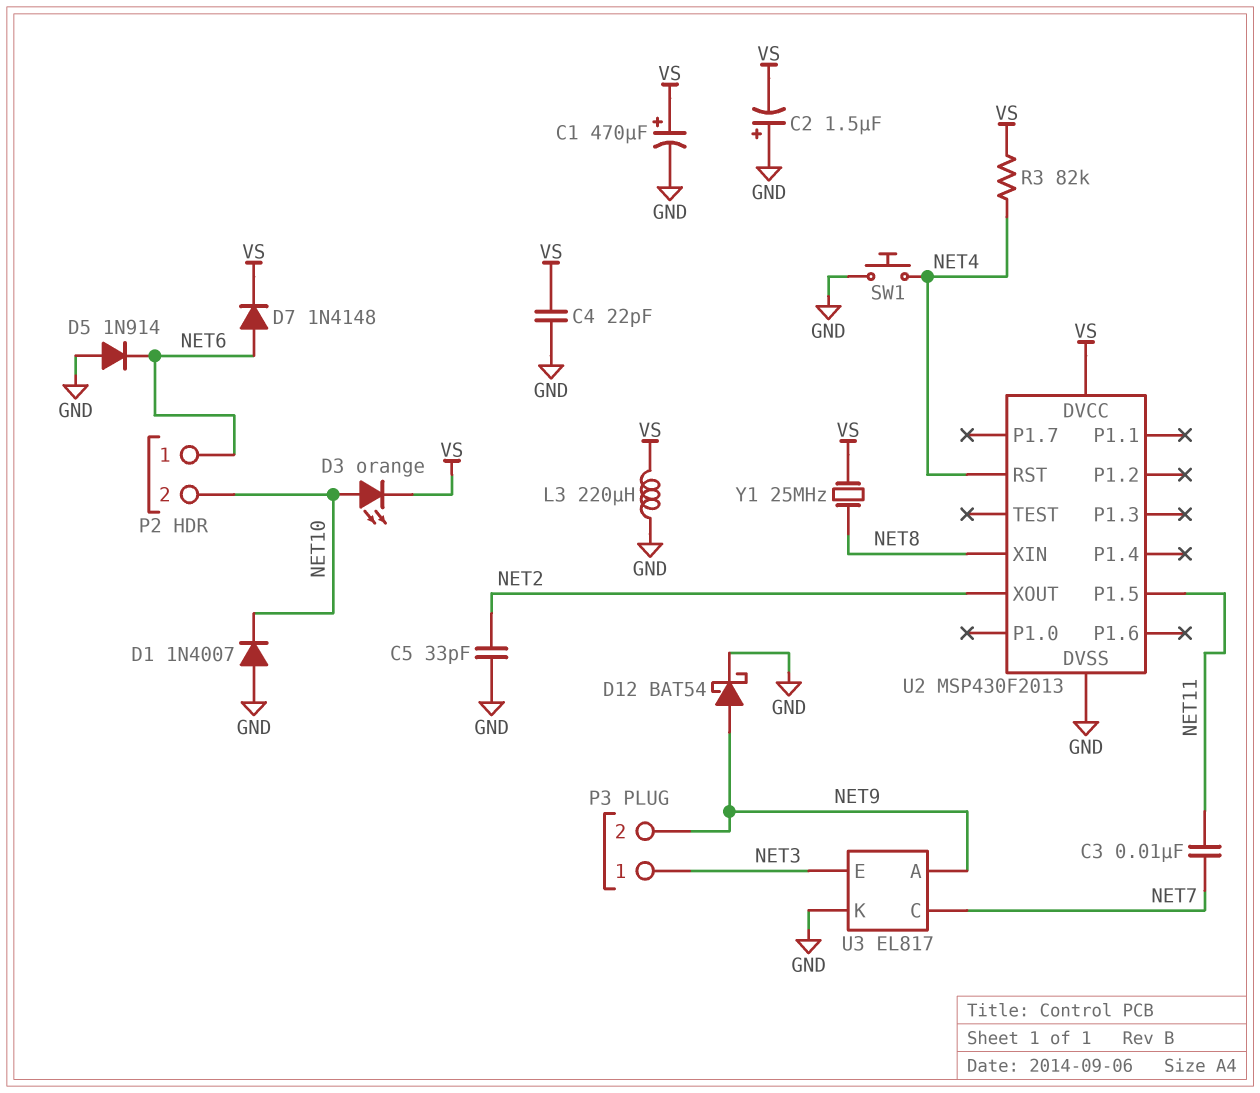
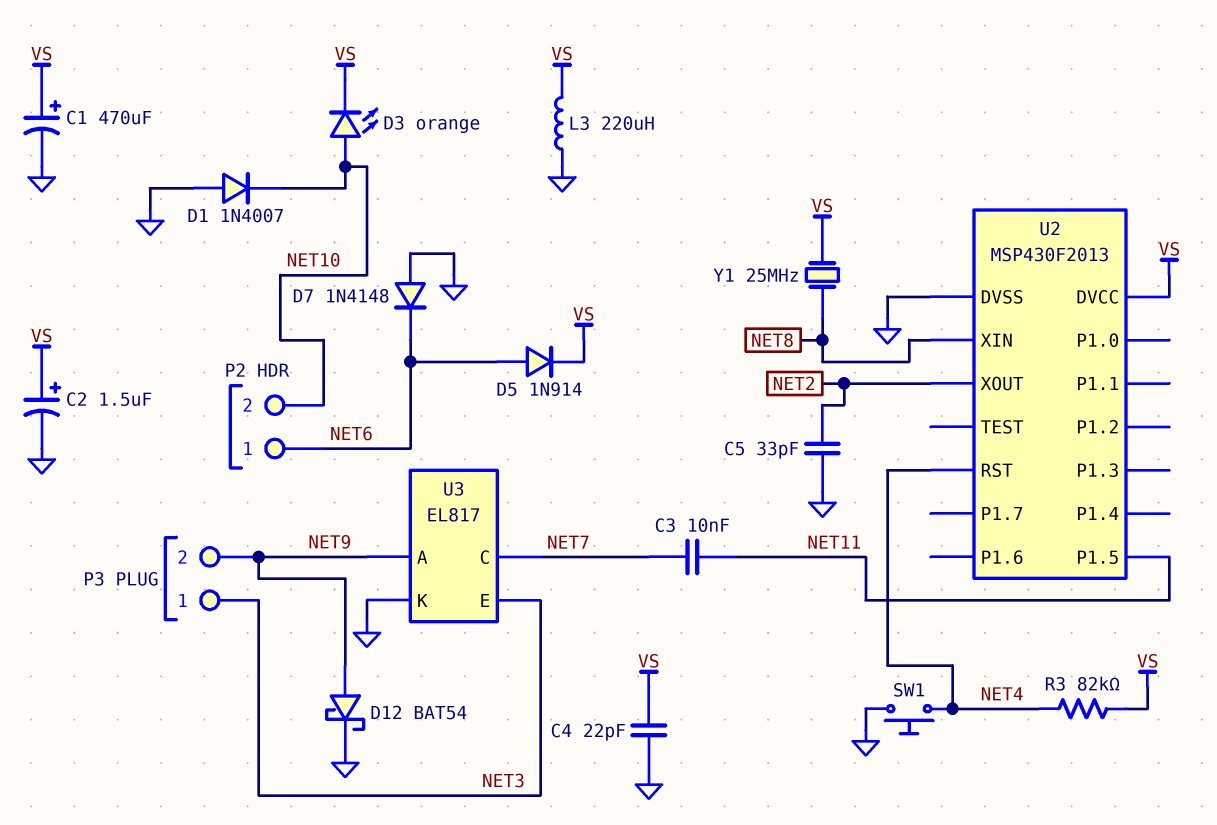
C2: 1.5uF (plus GND, minus VS) -> 1.5uF (plus VS, minus GND)
D5: diode 1N914 (A GND, K NET6) -> diode 1N914 (A NET6, K VS)
D7: diode 1N4148 (A NET6, K VS) -> diode 1N4148 (A GND, K NET6)

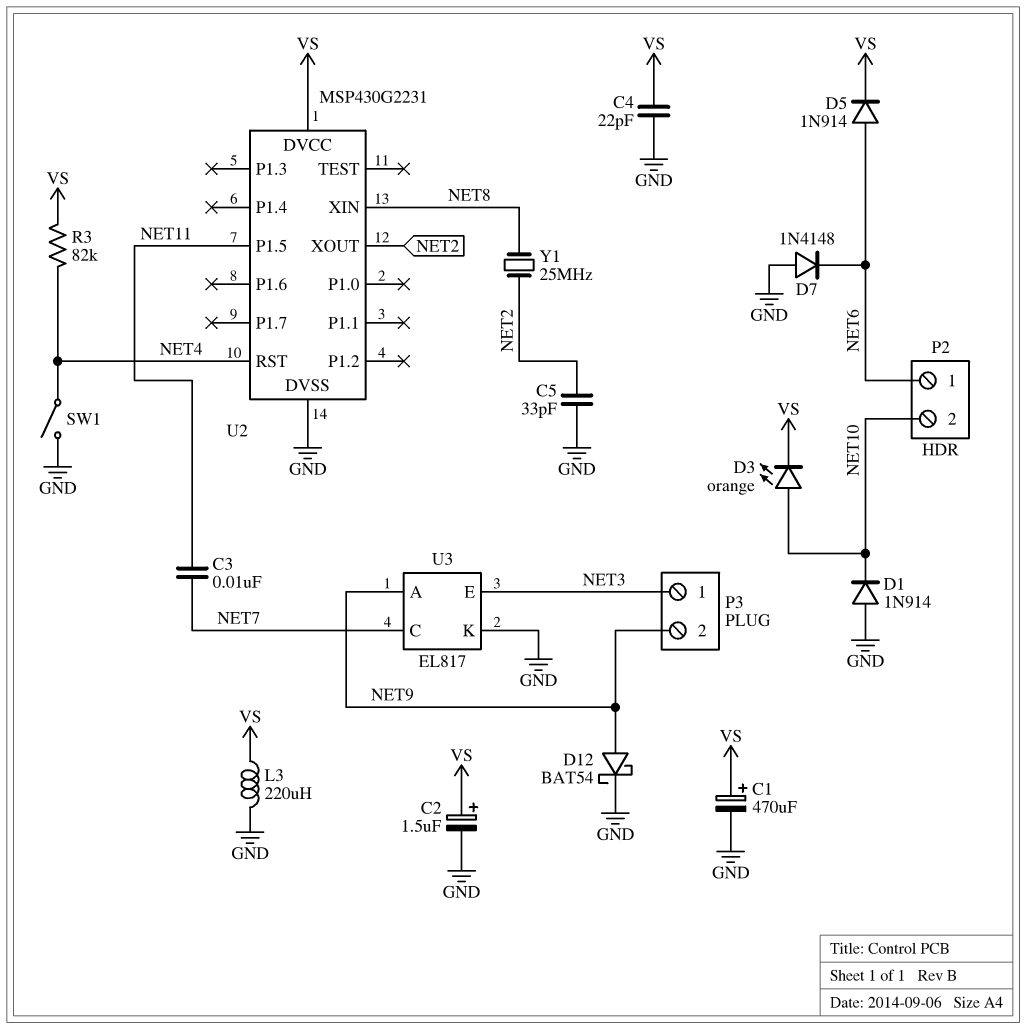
D1: diode 1N4007 (A GND, K NET10) -> diode 1N914 (A GND, K NET10)
SW1: button (GND, NET4) -> switch (GND, NET4)
U2: MSP430F2013 -> MSP430G2231
Y1: 25MHz (NET8, VS) -> 25MHz (NET2, NET8)

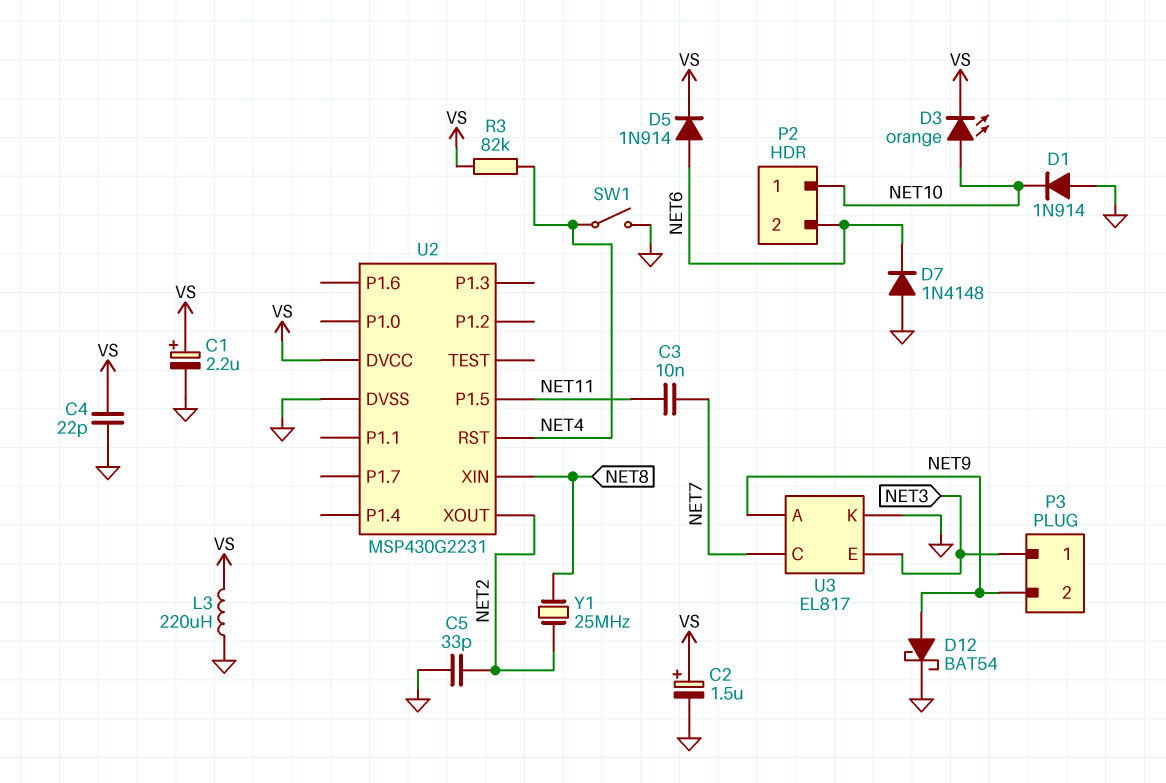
C1: 470uF (plus VS, minus GND) -> 2.2uF (plus VS, minus GND)
P2 pin 1: NET6 -> NET10
P2 pin 2: NET10 -> NET6

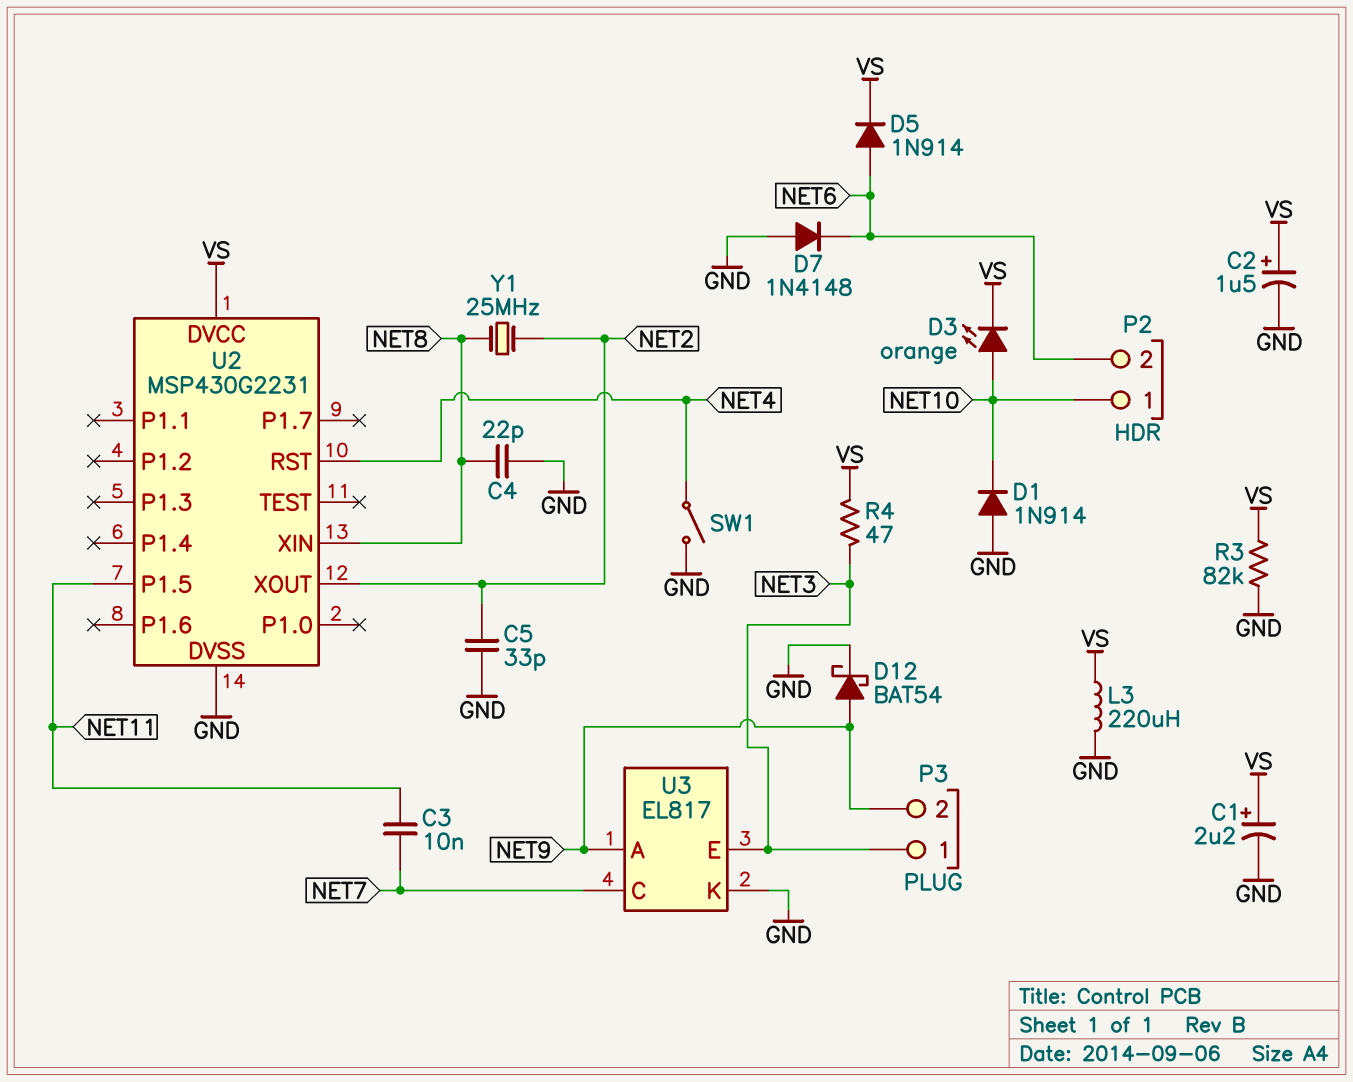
C4: 22pF (GND, VS) -> 22pF (GND, NET8)
R3: 82k (NET4, VS) -> 82k (GND, VS)
R4: none -> 47 (NET3, VS)

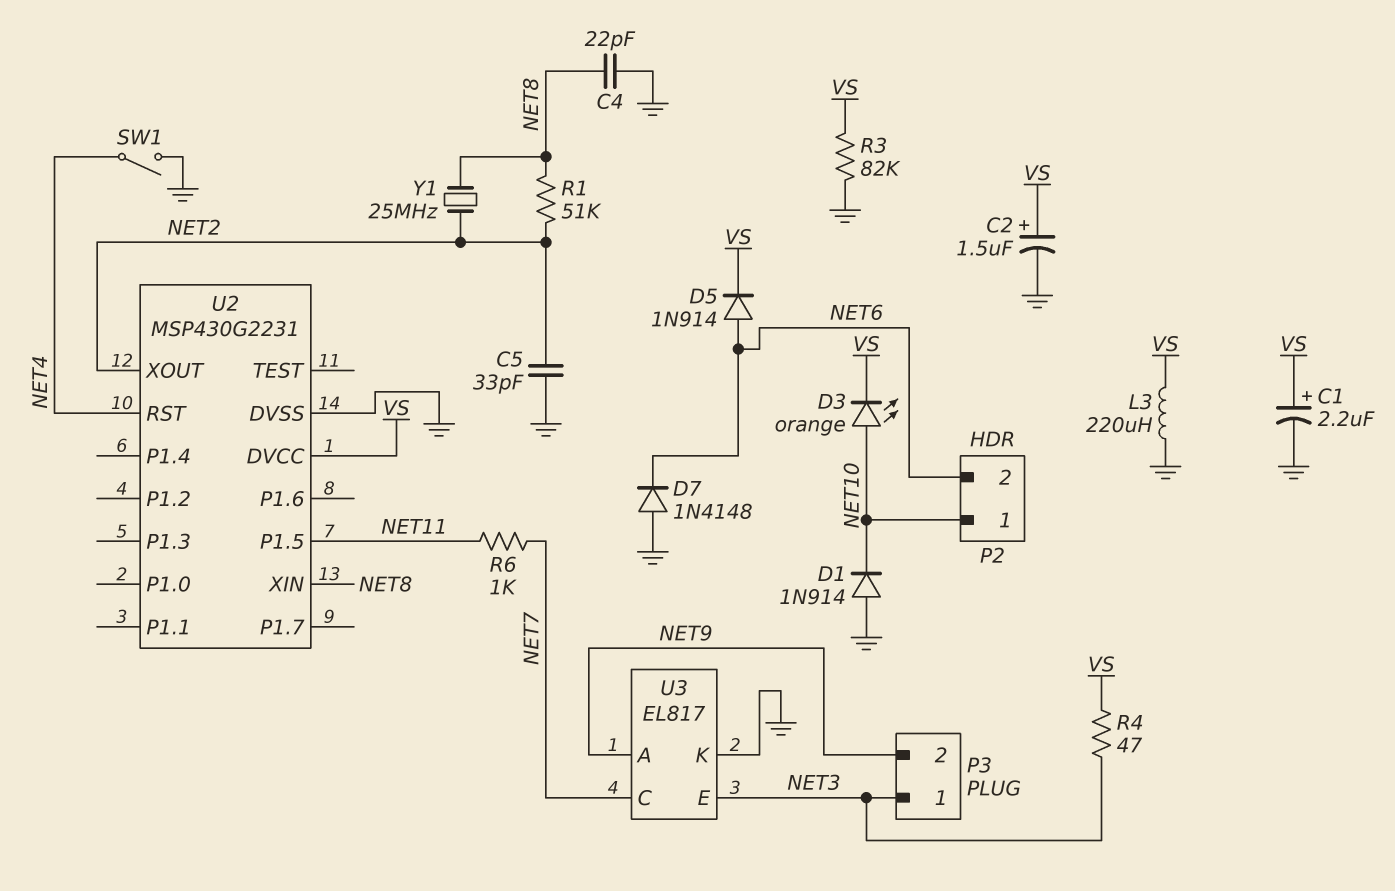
C3: 10nF (NET7, NET11) -> none
D12: schottky BAT54 (A NET9, K GND) -> none
R1: none -> 51k (NET2, NET8)
R6: none -> 1k (NET7, NET11)

